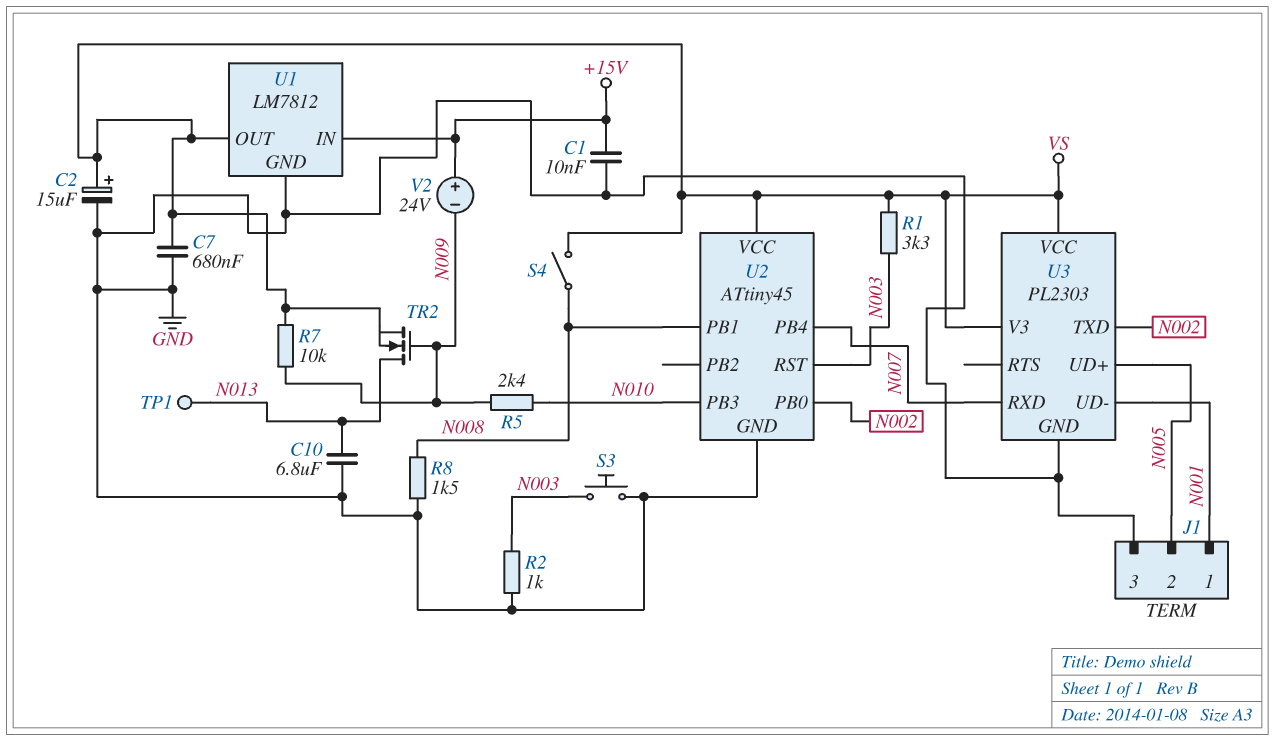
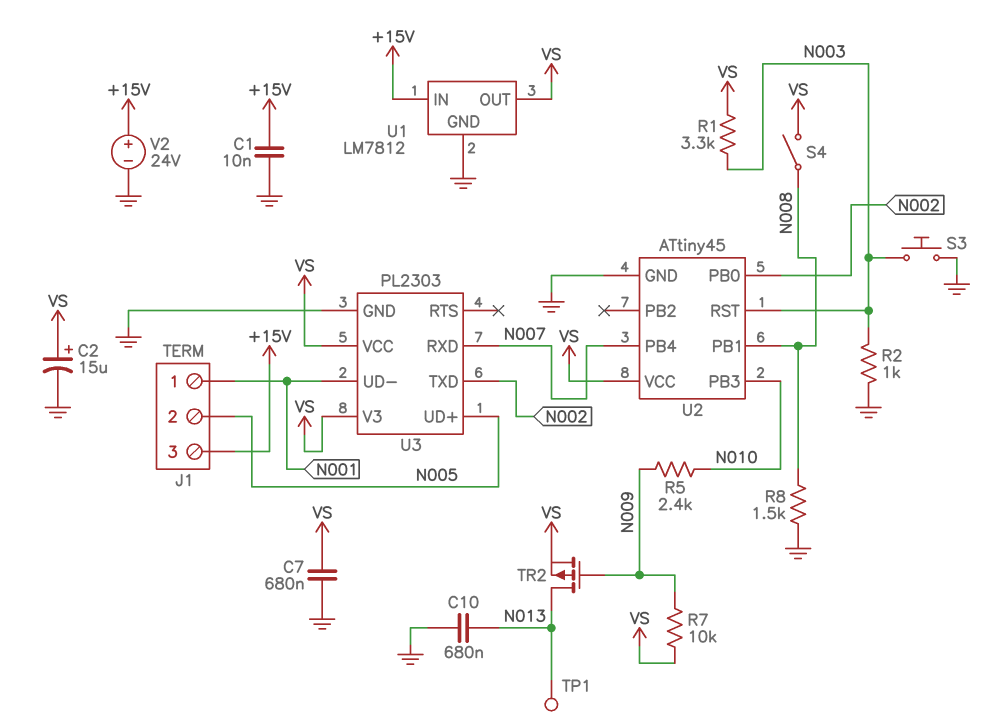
C10: 6.8uF (GND, N013) -> 680nF (GND, N013)
J1 pin 3: GND -> +15V
TR2: NMOS (G N009, D N013, S VS) -> PMOS (G N009, D N013, S VS)
V2: 24V (plus +15V, minus N009) -> 24V (plus +15V, minus GND)

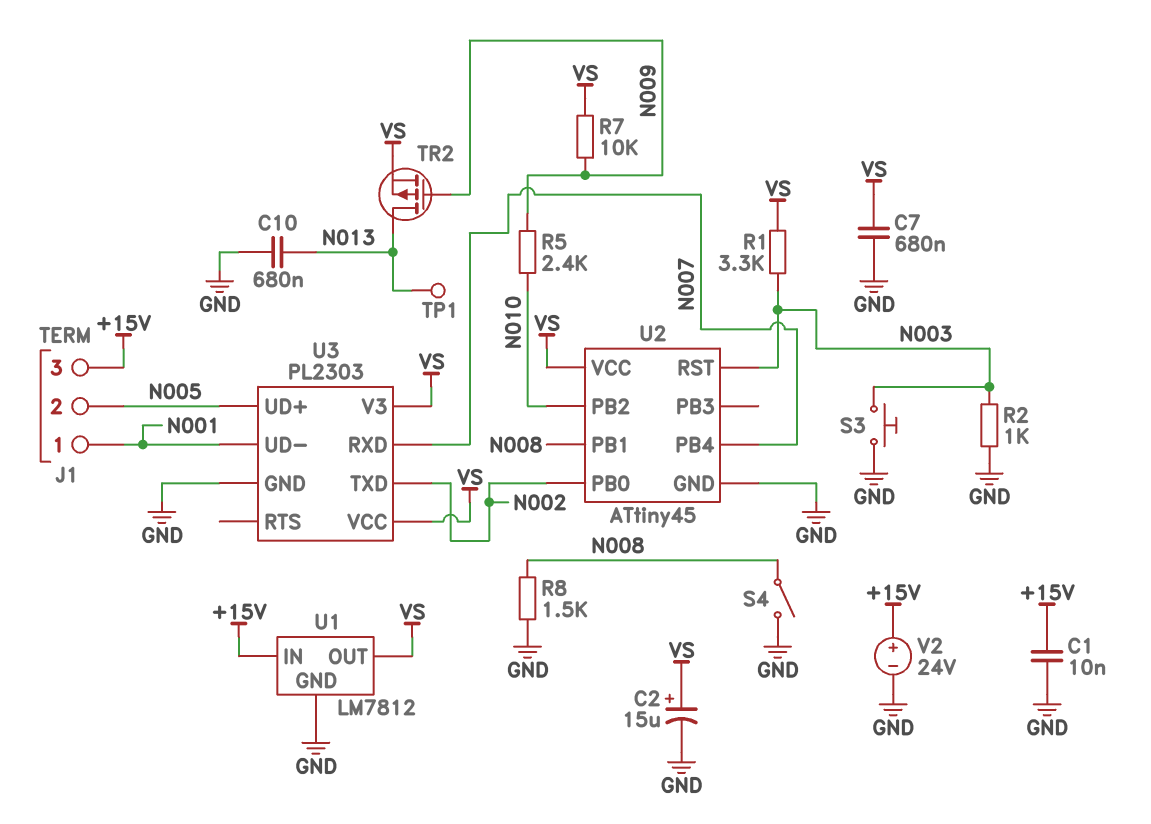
S4: switch (N008, VS) -> switch (GND, N008)
U2 pin PB2: none -> N010
U2 pin PB3: N010 -> none

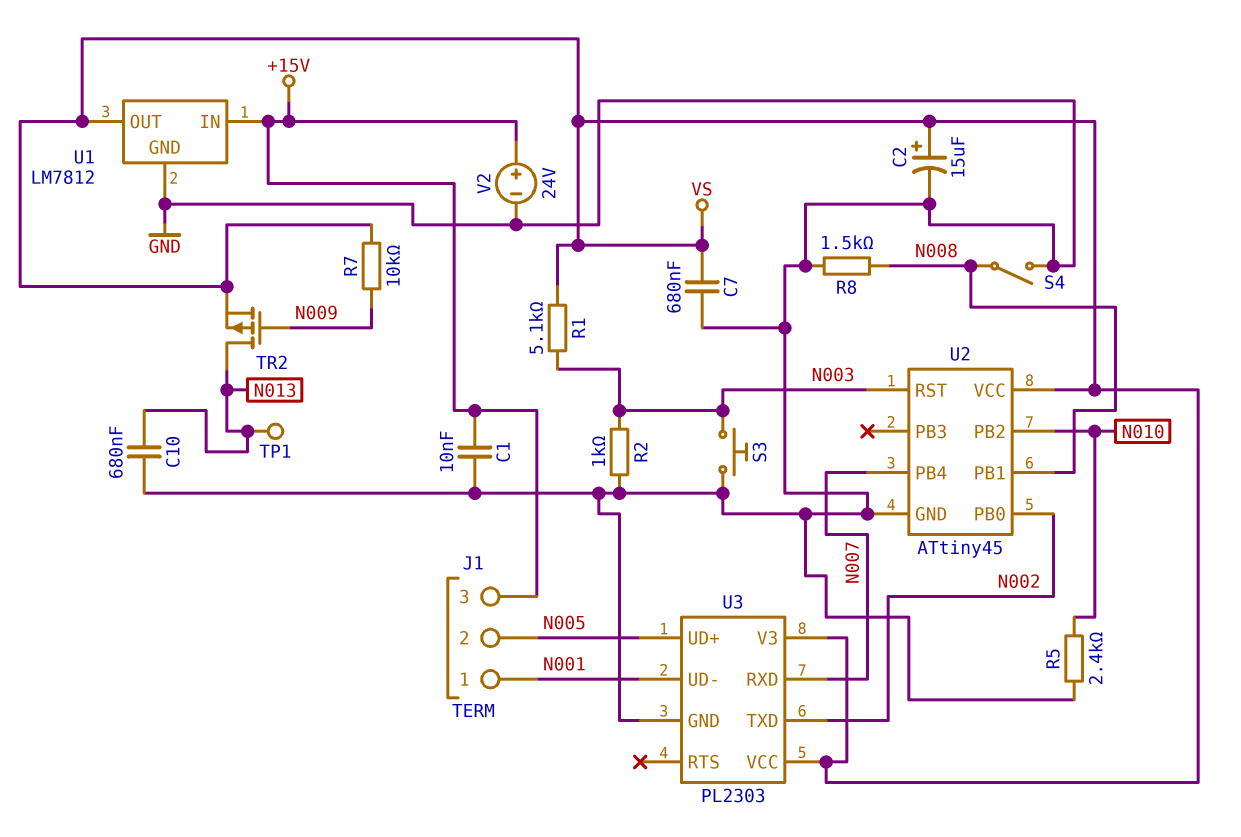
R1: 3.3k (N003, VS) -> 5.1k (N003, VS)
R5: 2.4k (N009, N010) -> 2.4k (GND, N010)

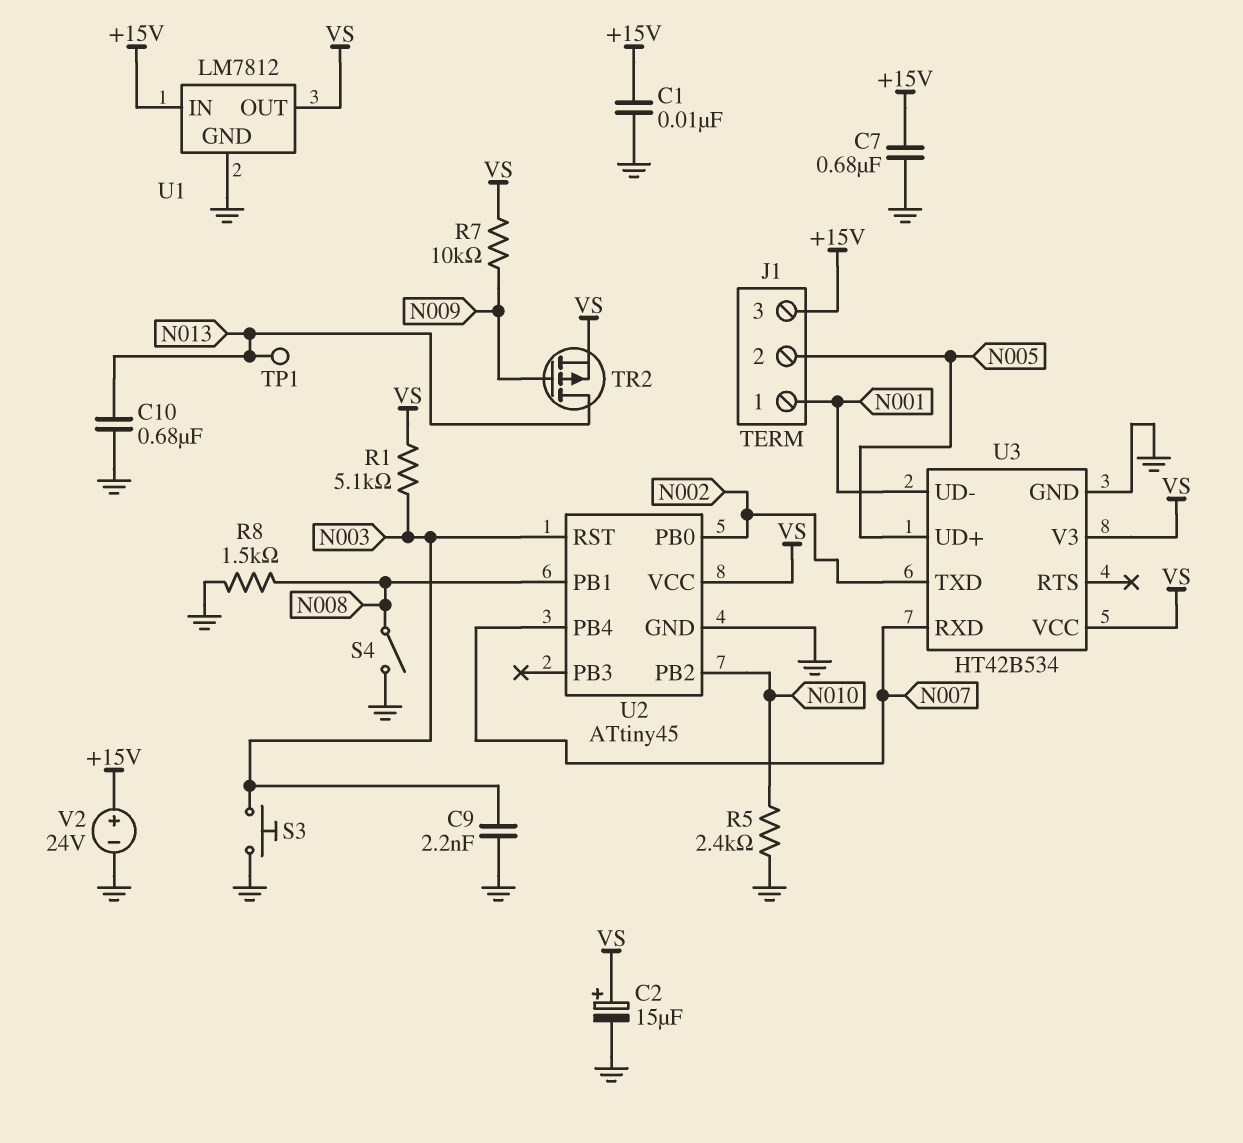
C7: 680nF (GND, VS) -> 680nF (+15V, GND)
C9: none -> 2.2nF (GND, N003)
R2: 1k (GND, N003) -> none
U3: PL2303 -> HT42B534

